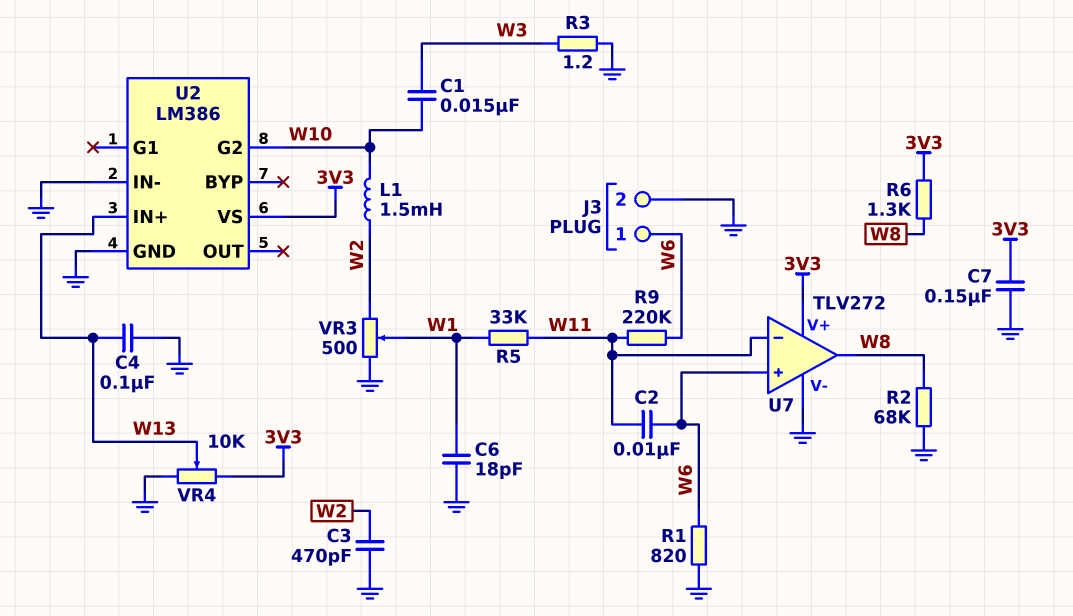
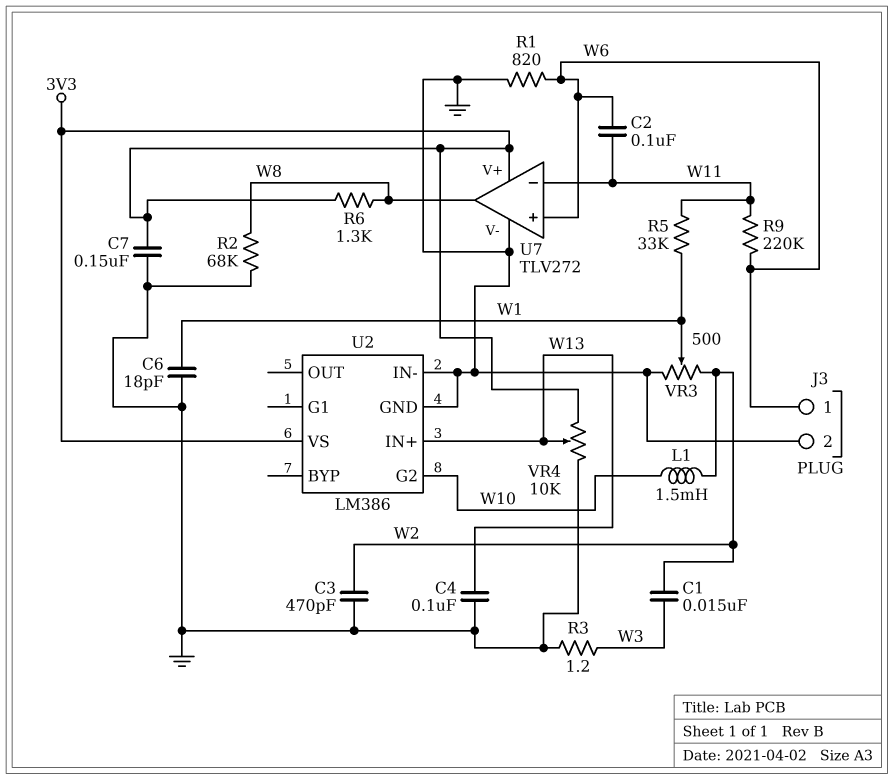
C1: 15nF (W3, W10) -> 15nF (W2, W3)
C2: 10nF (W6, W11) -> 100nF (W6, W11)

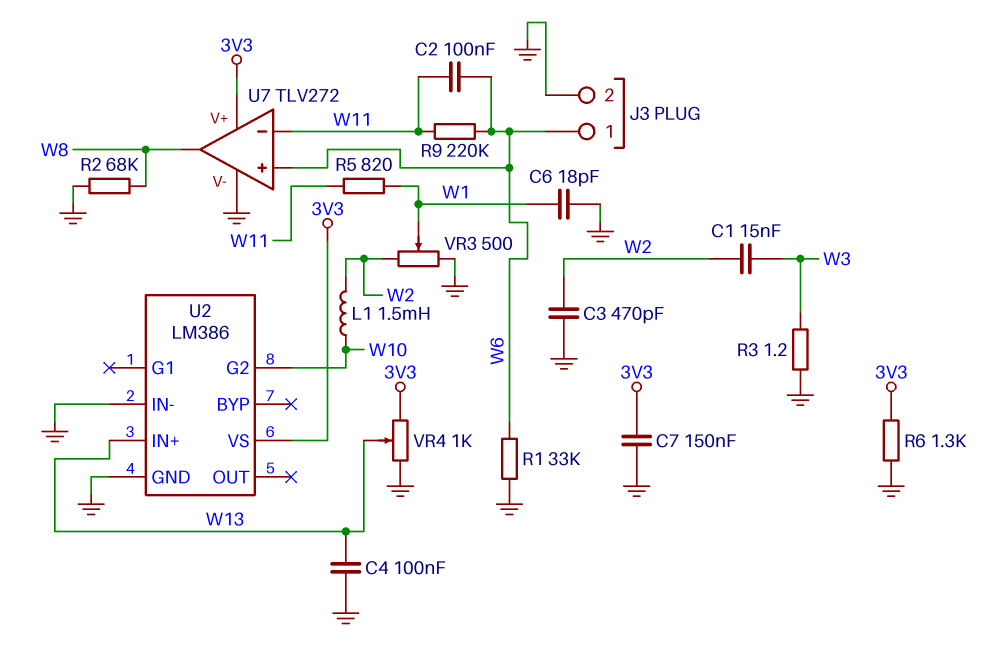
R1: 820 (GND, W6) -> 33k (GND, W6)
R5: 33k (W1, W11) -> 820 (W1, W11)
R6: 1.3k (3V3, W8) -> 1.3k (3V3, GND)
VR4: 10k (3V3, GND, wiper W13) -> 1k (3V3, GND, wiper W13)

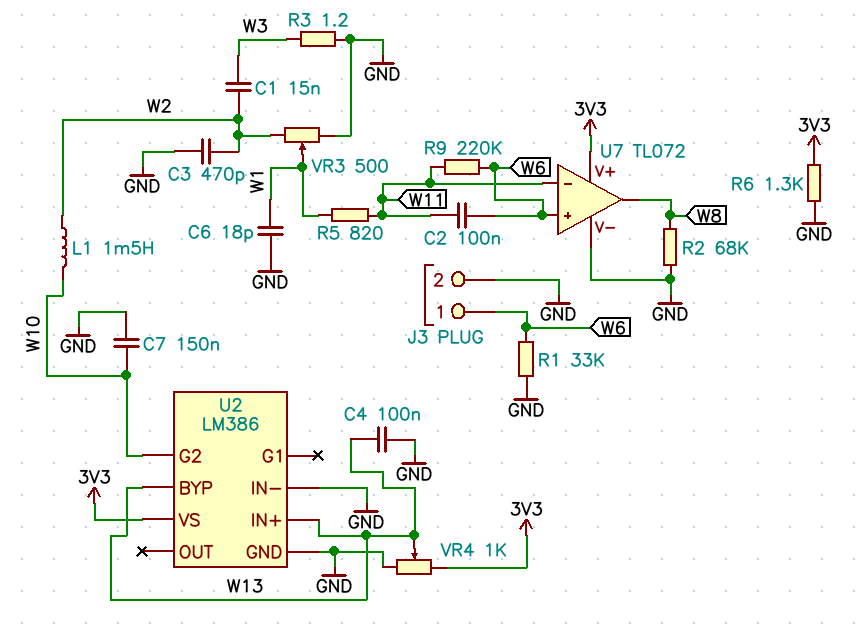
C7: 150nF (3V3, GND) -> 150nF (GND, W10)
U2 pin BYP: none -> W13
U7: TLV272 -> TL072

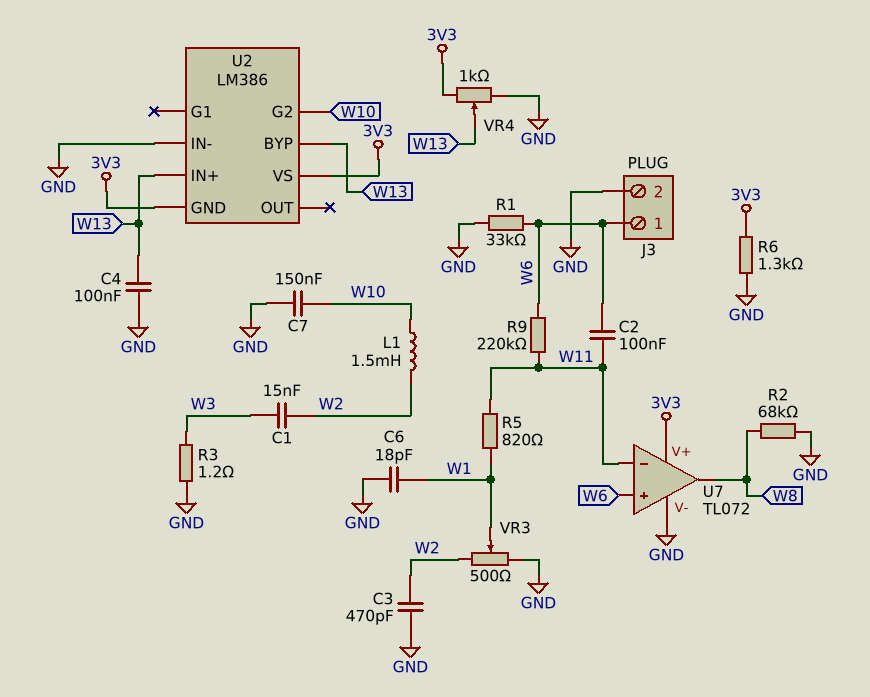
U2 pin GND: GND -> 3V3

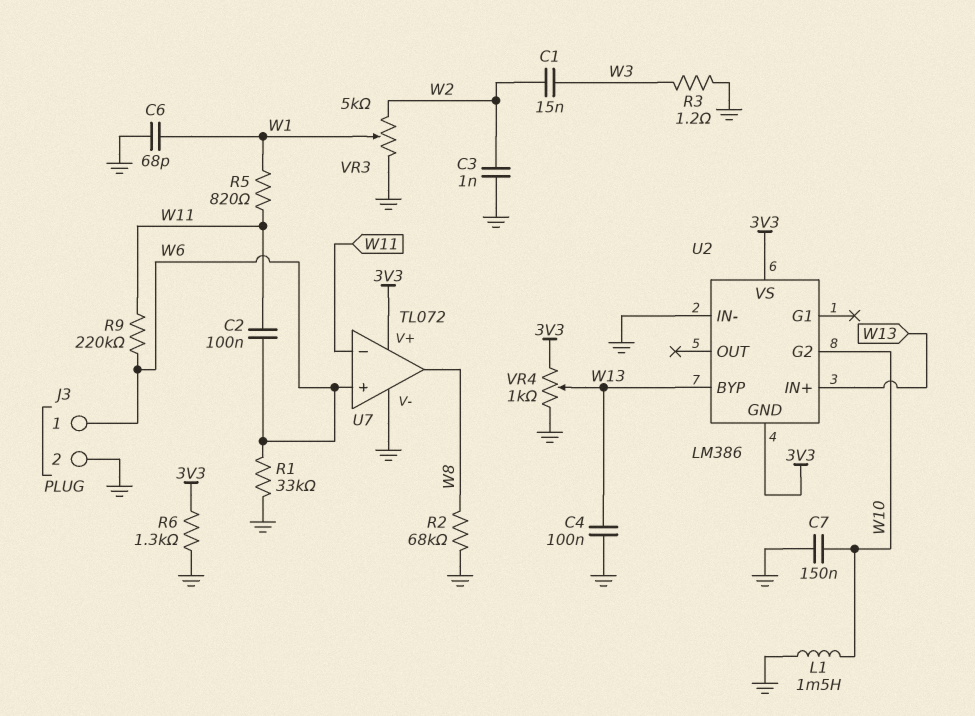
C3: 470pF (GND, W2) -> 1nF (GND, W2)
C6: 18pF (GND, W1) -> 68pF (GND, W1)
L1: 1.5mH (W2, W10) -> 1.5mH (GND, W10)
VR3: 500 (GND, W2, wiper W1) -> 5k (GND, W2, wiper W1)

